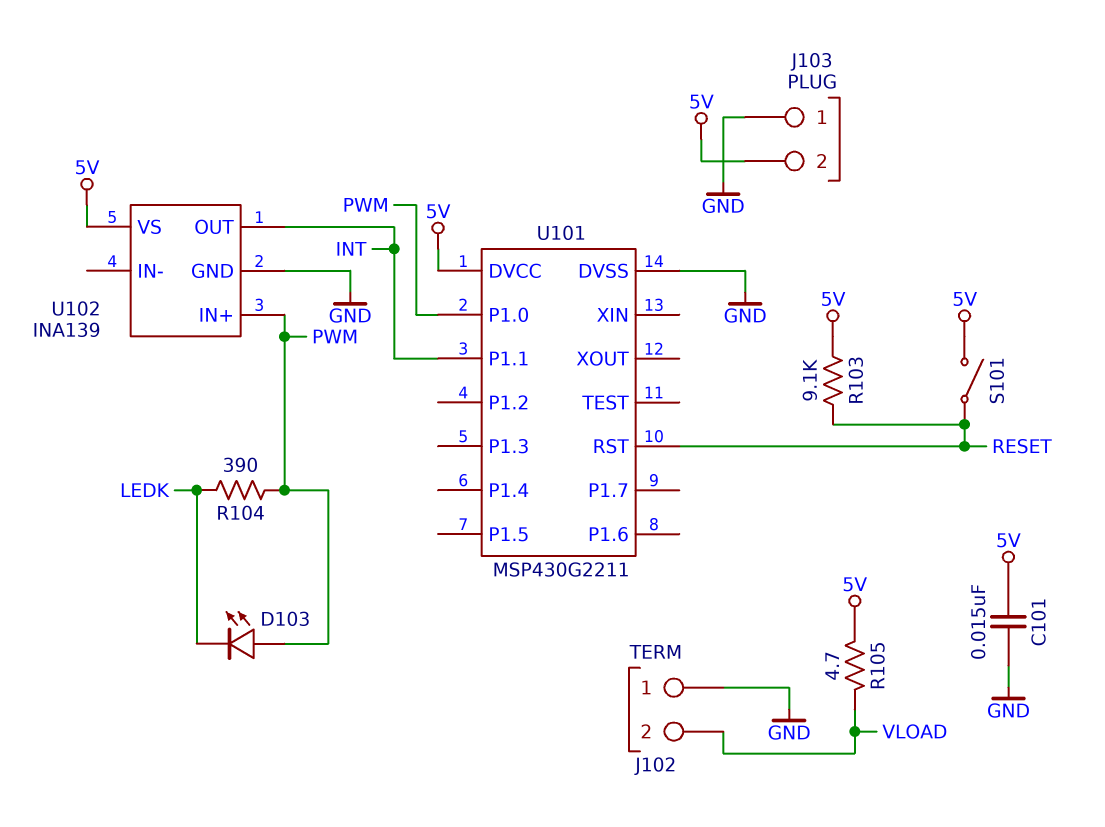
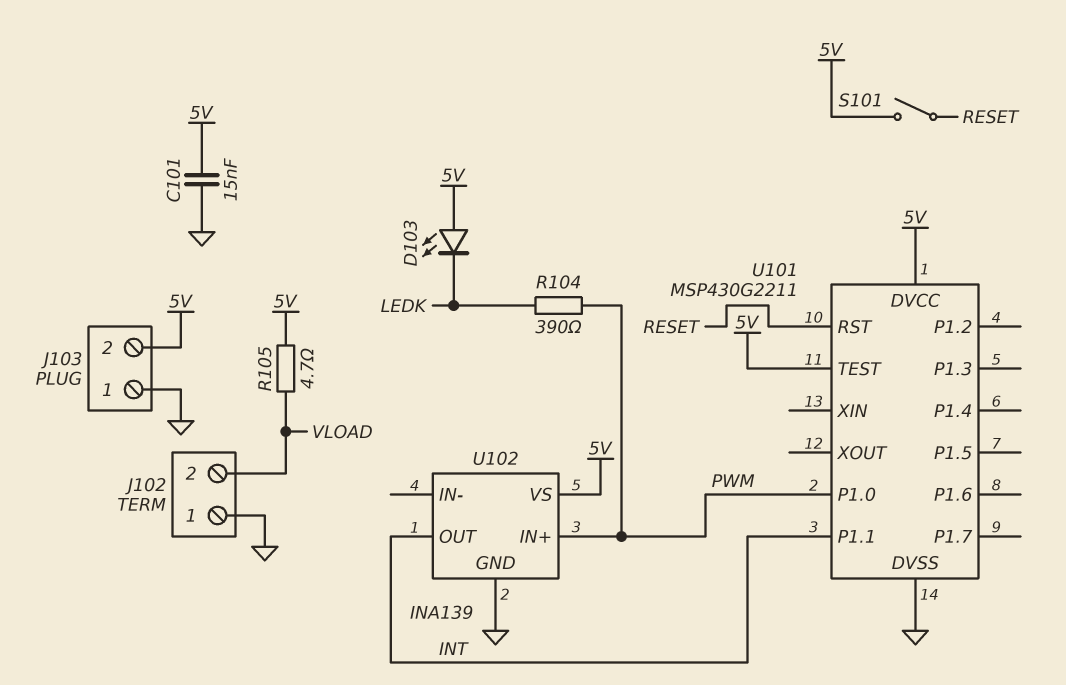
D103: LED (A PWM, K LEDK) -> LED (A 5V, K LEDK)
R103: 9.1k (5V, RESET) -> none
U101 pin TEST: none -> 5V

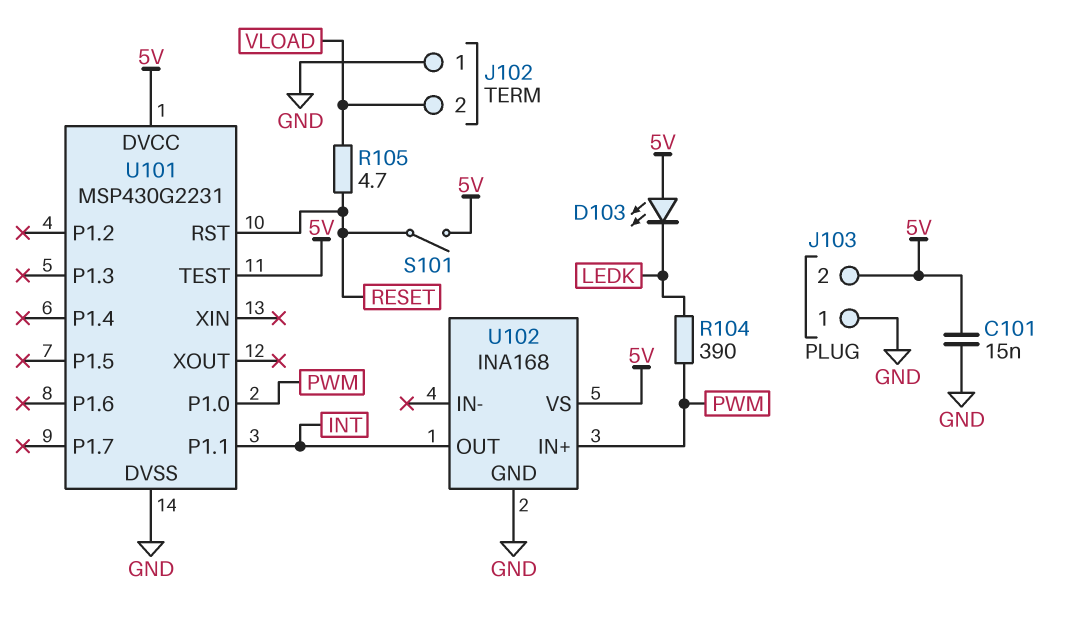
R105: 4.7 (5V, VLOAD) -> 4.7 (RESET, VLOAD)
U101: MSP430G2211 -> MSP430G2231
U102: INA139 -> INA168

